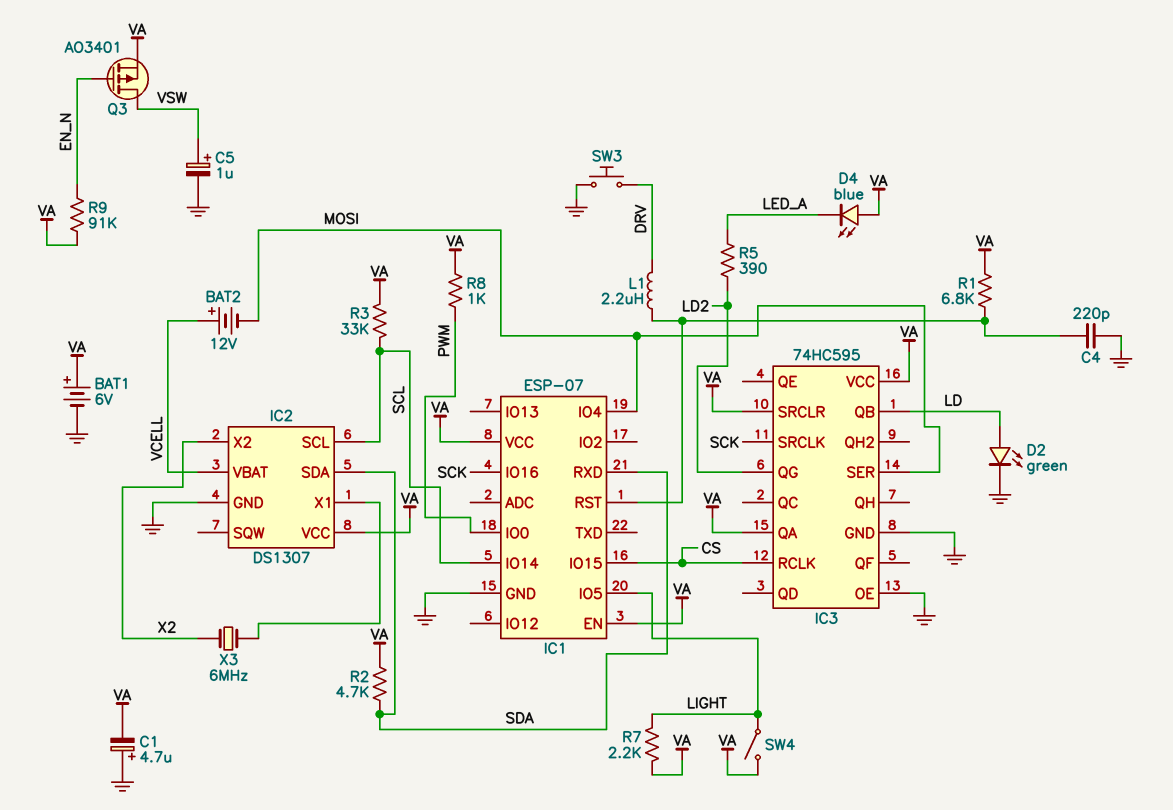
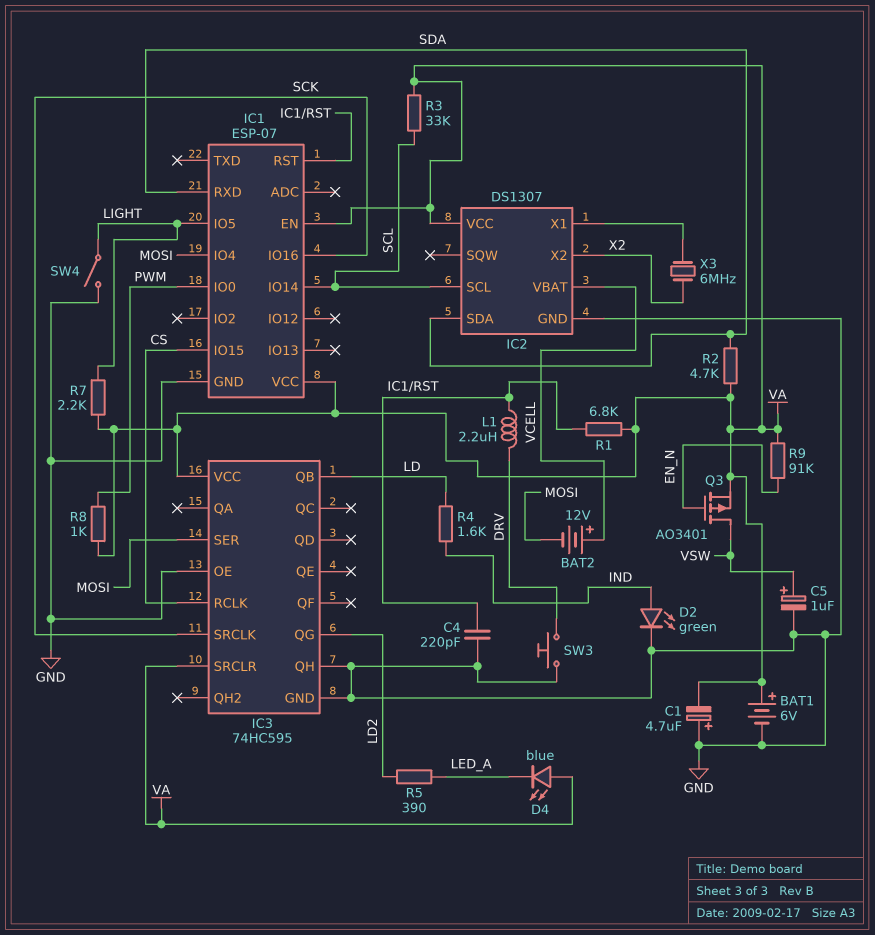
D2: LED green (A LD, K GND) -> LED green (A IND, K GND)
IC3 pin QA: VA -> none
IC3 pin QH: none -> GND
R4: none -> 1.6k (IND, LD)
SW4: switch (LIGHT, VA) -> switch (GND, LIGHT)

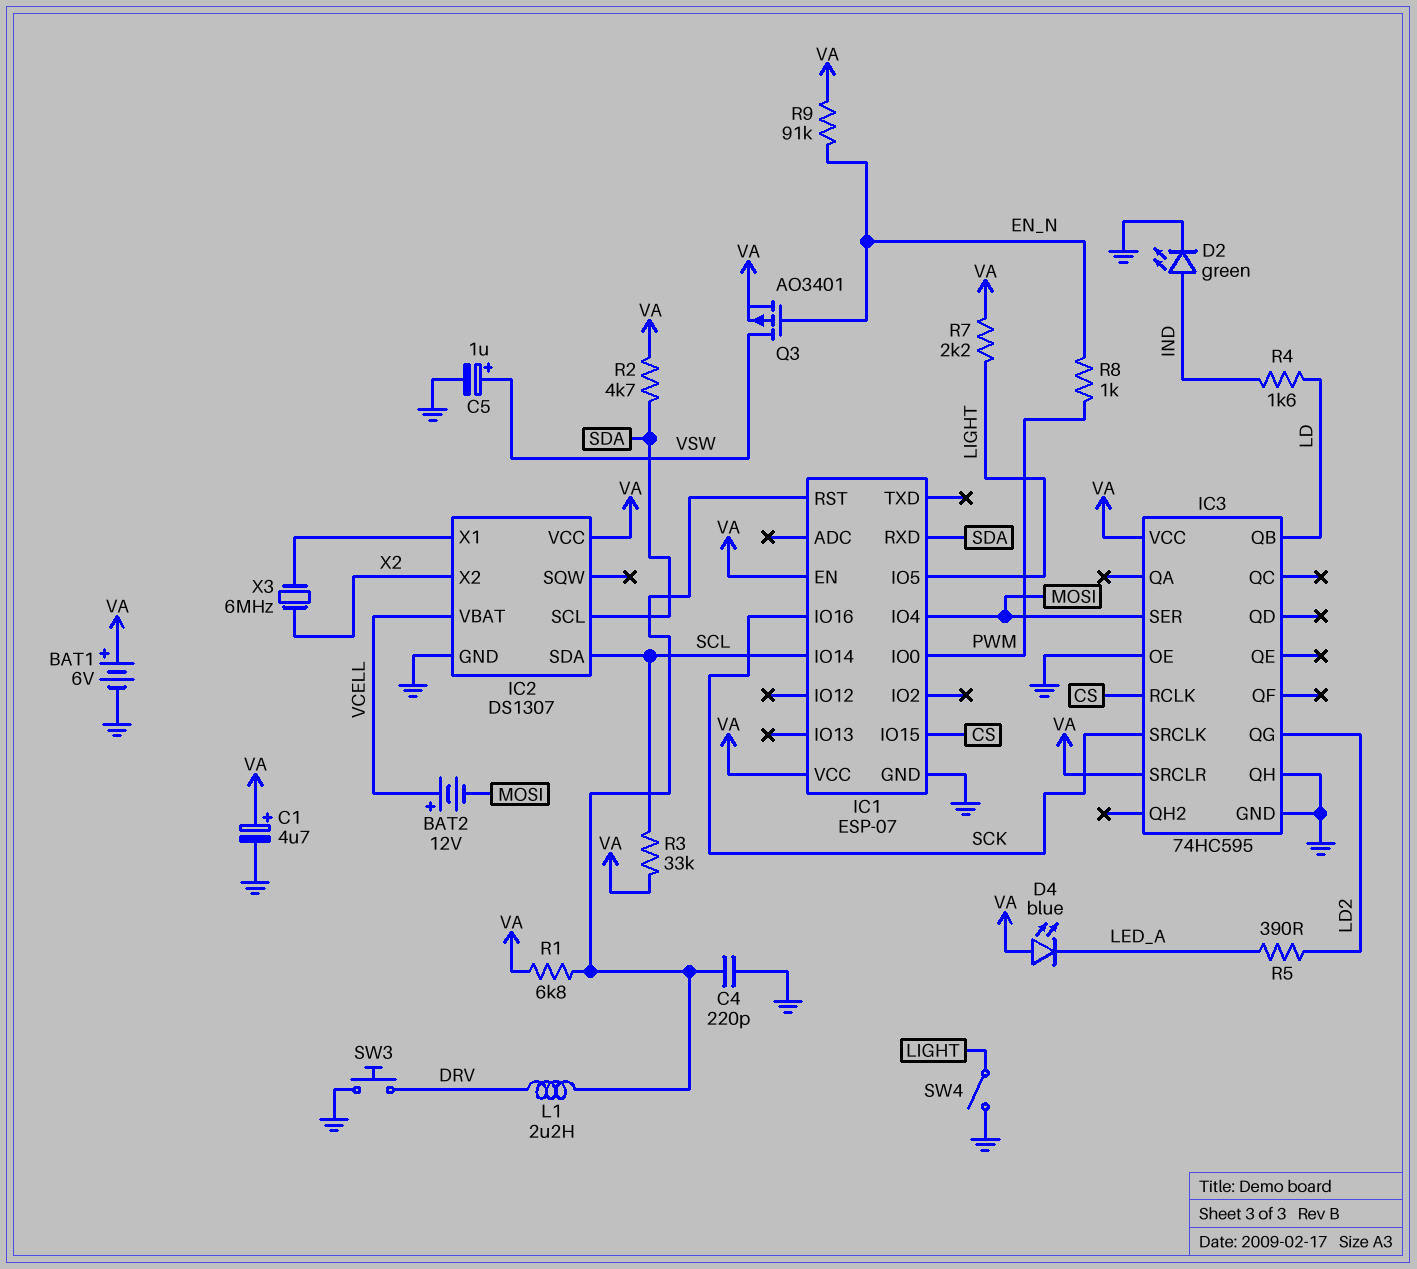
C1: 4.7uF (plus GND, minus VA) -> 4.7uF (plus VA, minus GND)
IC2 pin SCL: SCL -> SDA
IC2 pin SDA: SDA -> SCL
R8: 1k (PWM, VA) -> 1k (EN_N, PWM)

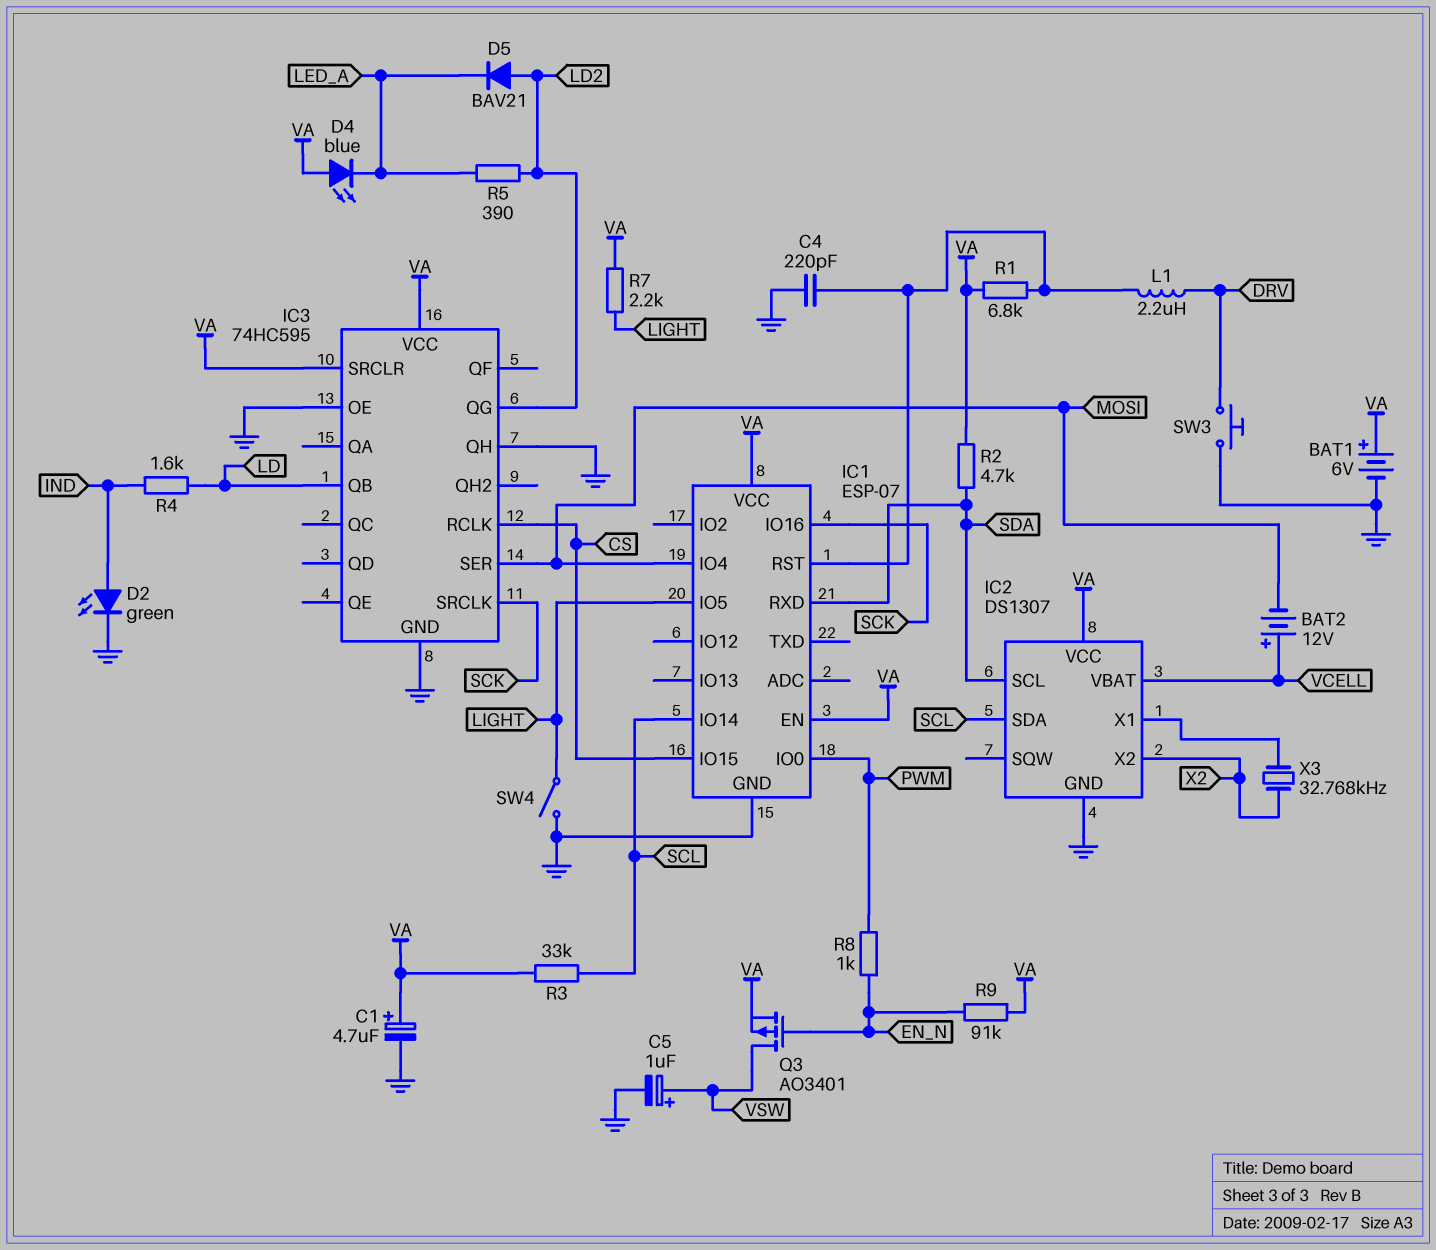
D5: none -> diode BAV21 (A LD2, K LED_A)
X3: 6MHz (IC2/X1, X2) -> 32.768kHz (IC2/X1, X2)

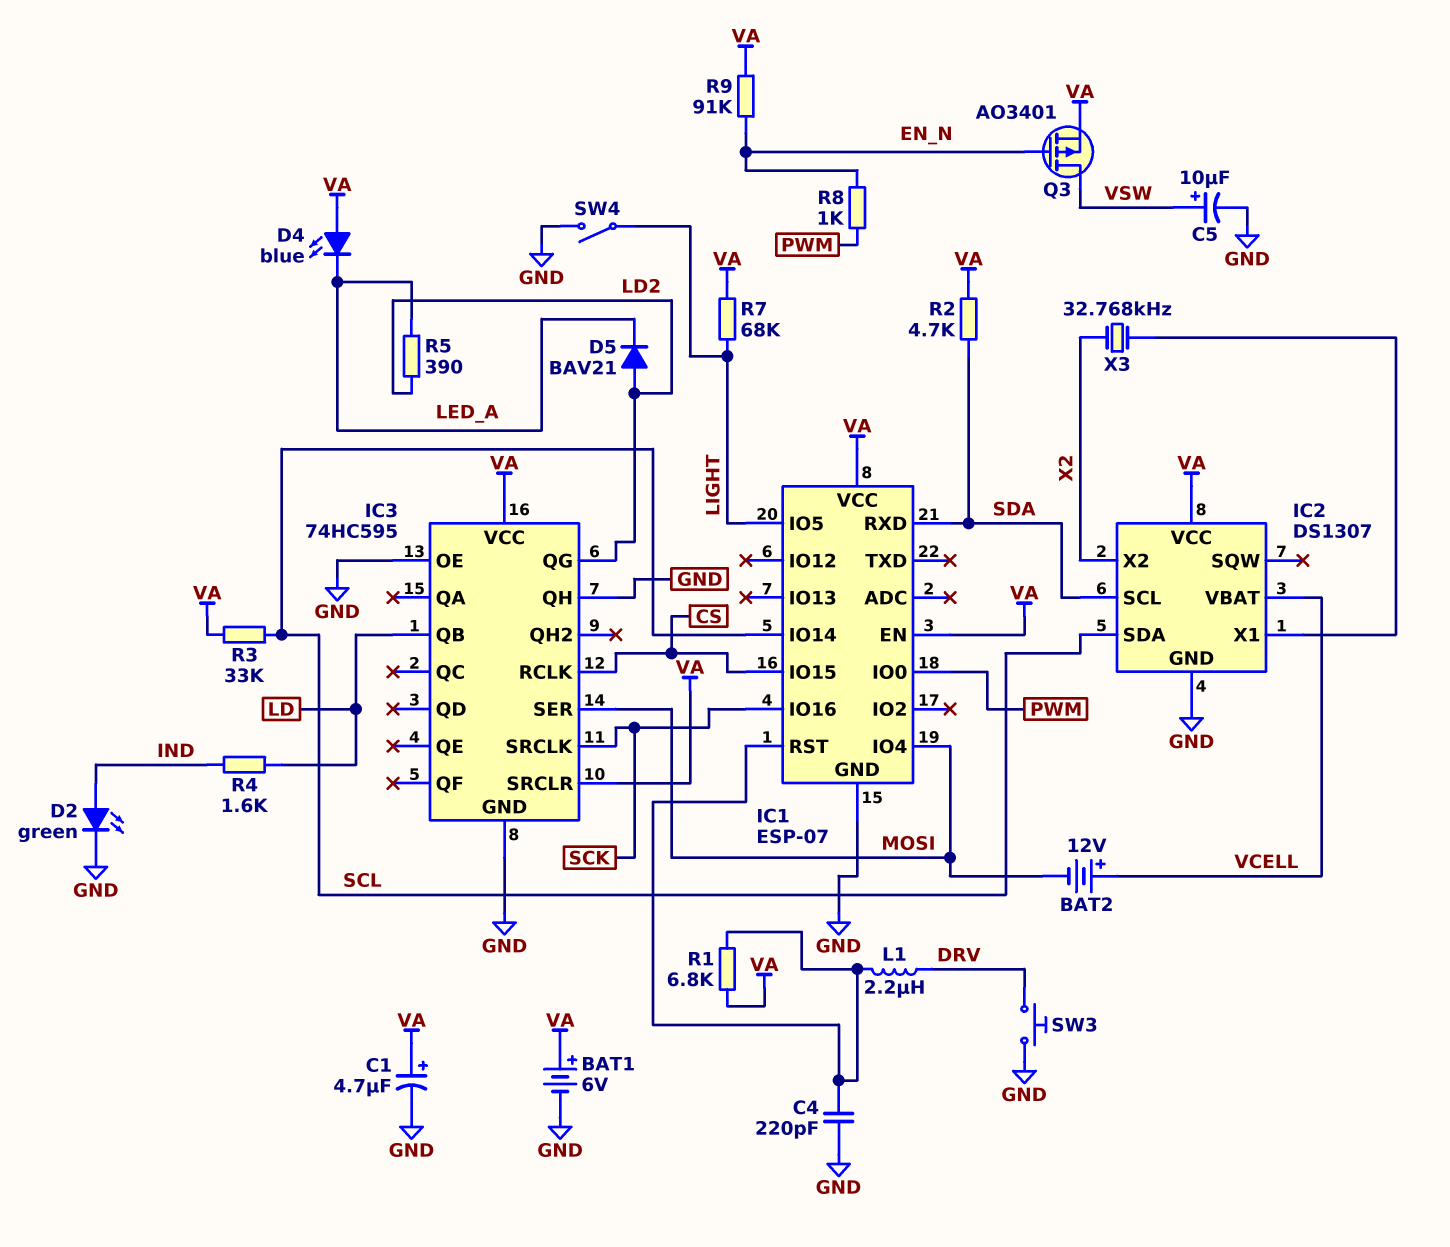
C5: 1uF (plus VSW, minus GND) -> 10uF (plus VSW, minus GND)
R7: 2.2k (LIGHT, VA) -> 68k (LIGHT, VA)

